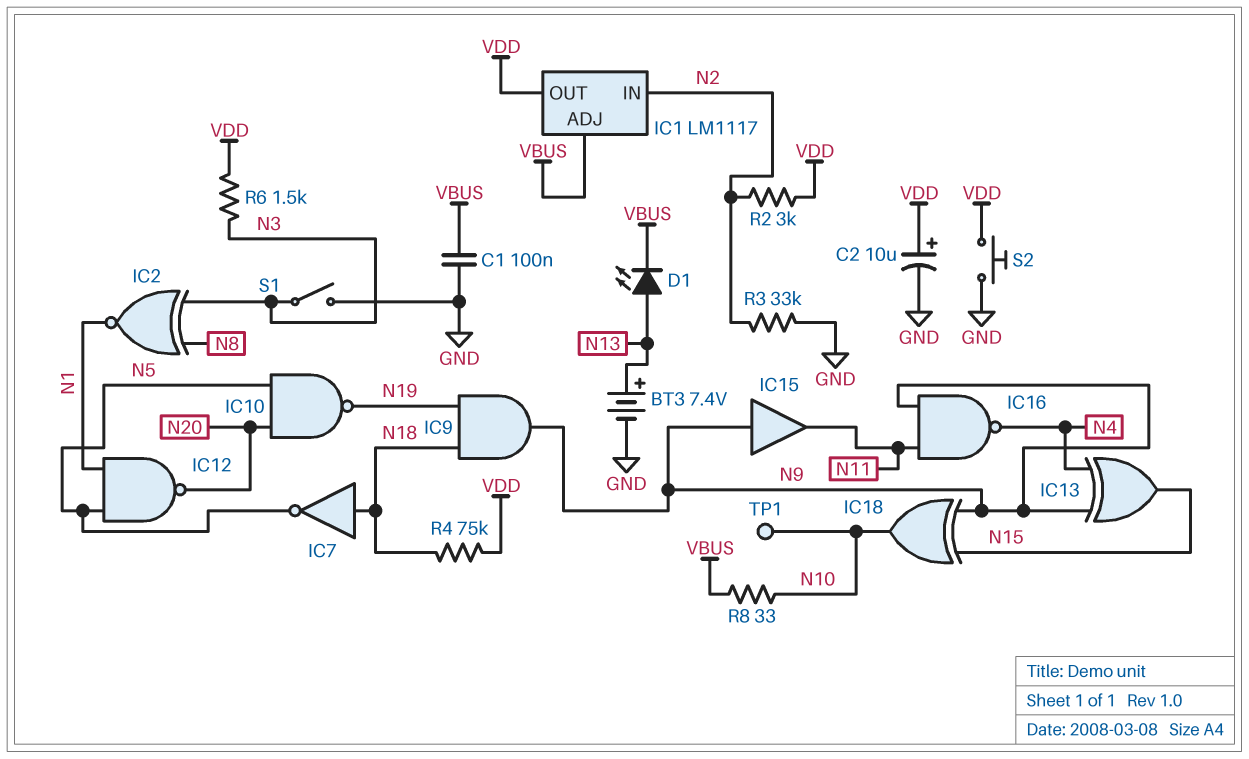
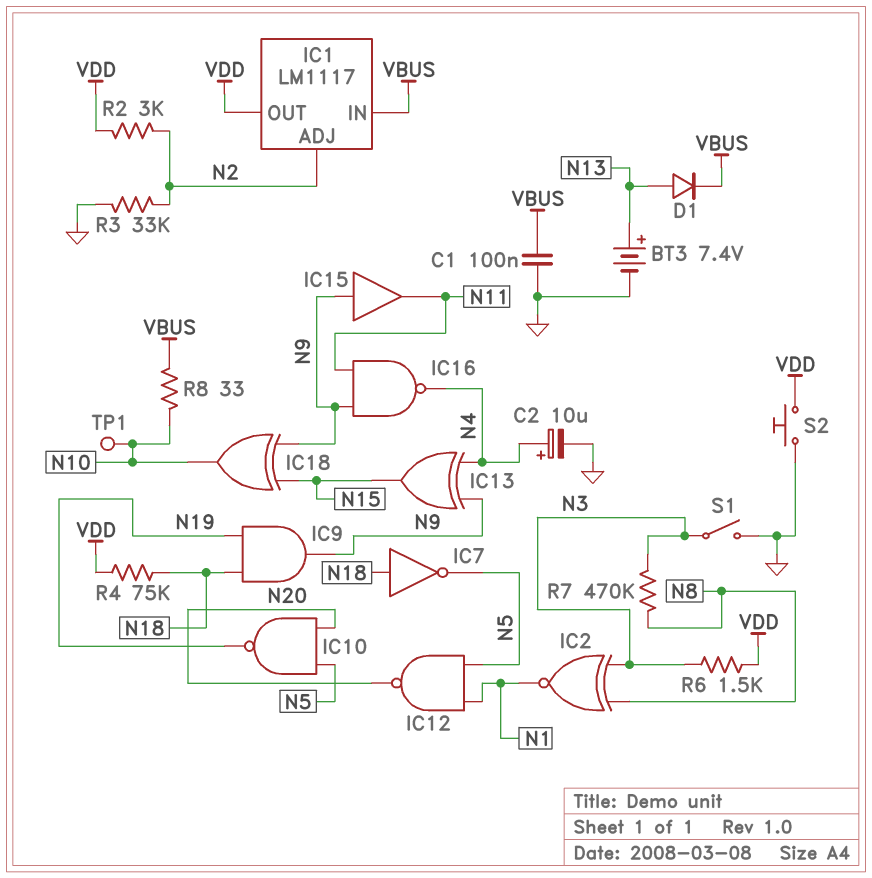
C2: 10uF (plus VDD, minus GND) -> 10uF (plus N4, minus GND)
D1: LED (A N13, K VBUS) -> diode (A N13, K VBUS)
IC1 pin ADJ: VBUS -> N2
IC1 pin IN: N2 -> VBUS
R7: none -> 470k (N3, N8)

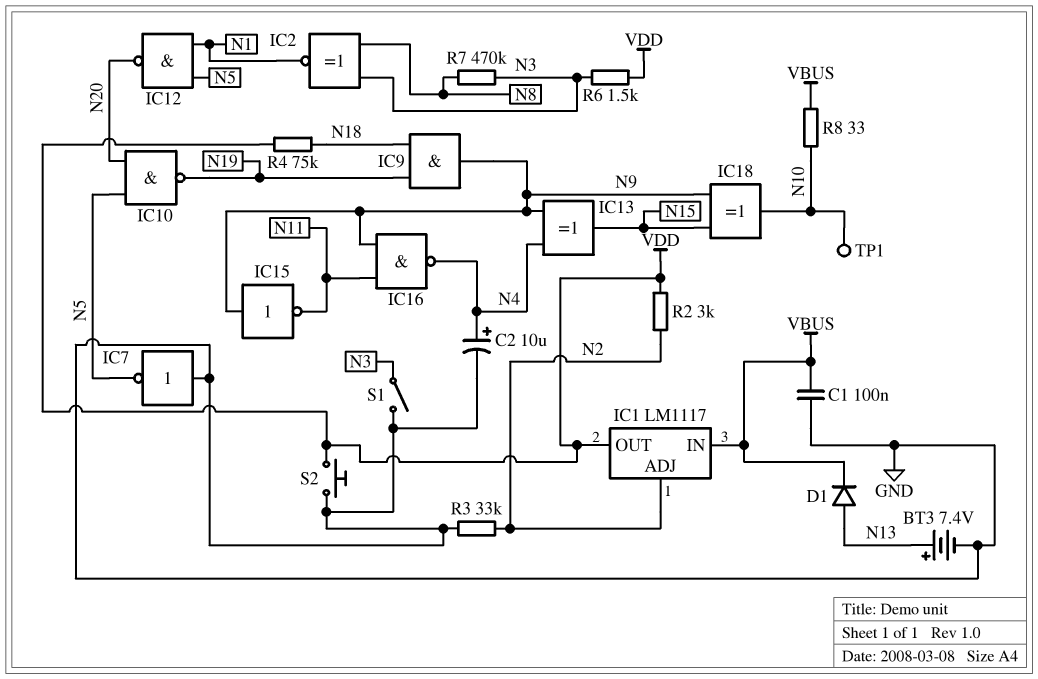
IC7: NOT (in N18, out N5) -> NOT (in GND, out N5)
IC15: buffer (in N9, out N11) -> NOT (in N9, out N11)

